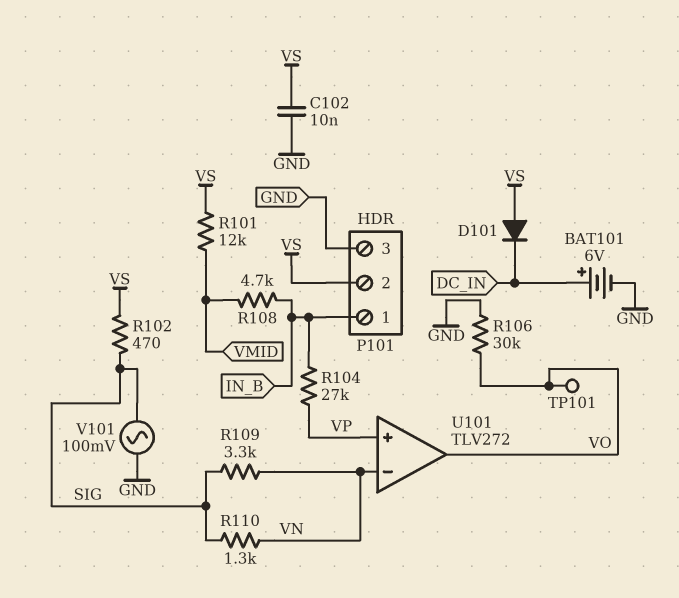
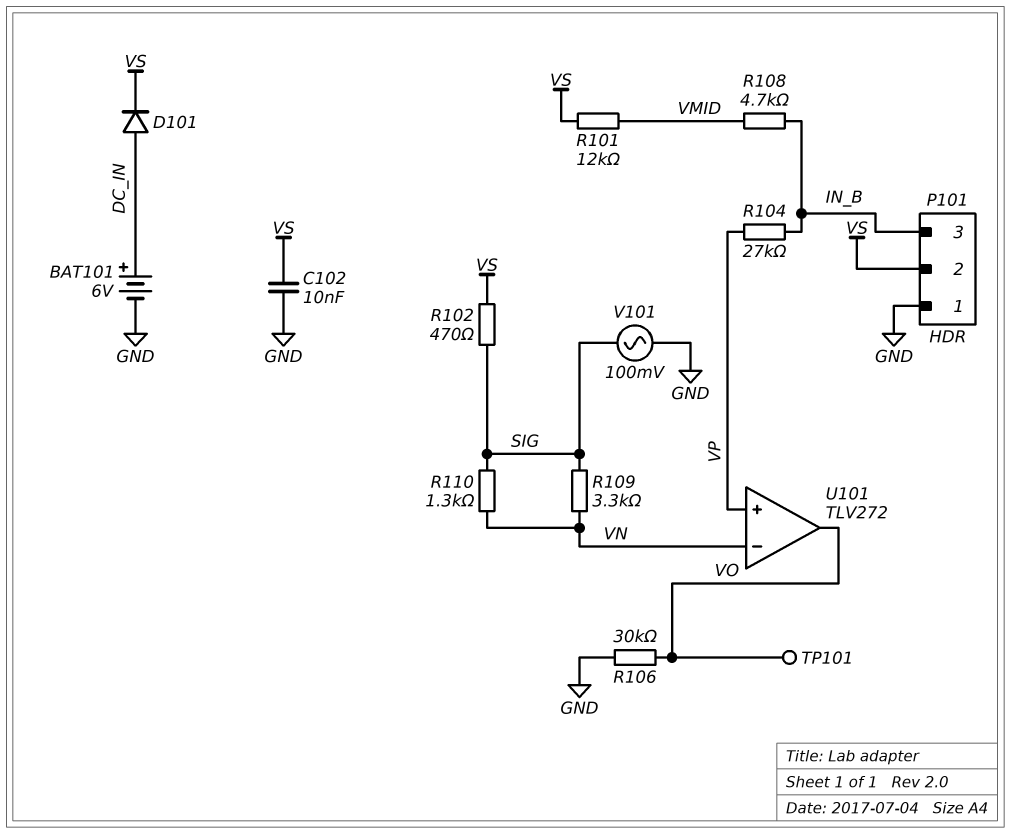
D101: diode (A VS, K DC_IN) -> diode (A DC_IN, K VS)
P101 pin 1: IN_B -> GND
P101 pin 3: GND -> IN_B

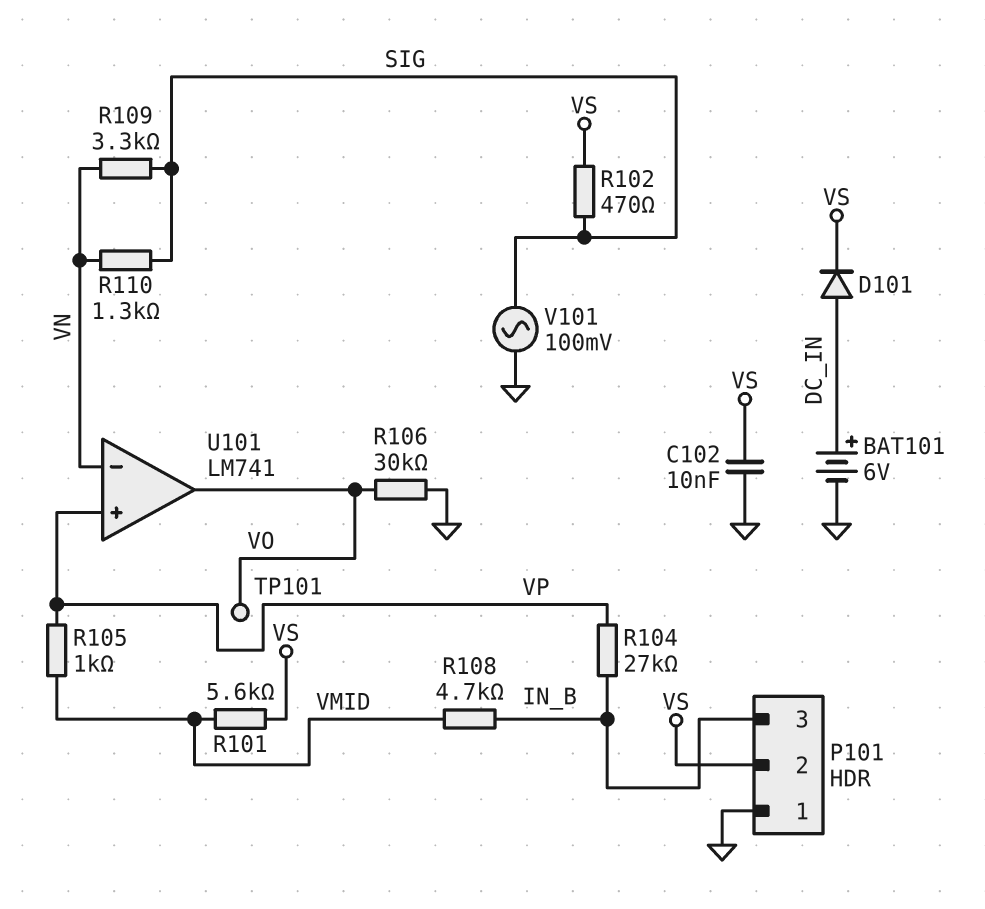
R101: 12k (VMID, VS) -> 5.6k (VMID, VS)
R105: none -> 1k (VMID, VP)
U101: TLV272 -> LM741

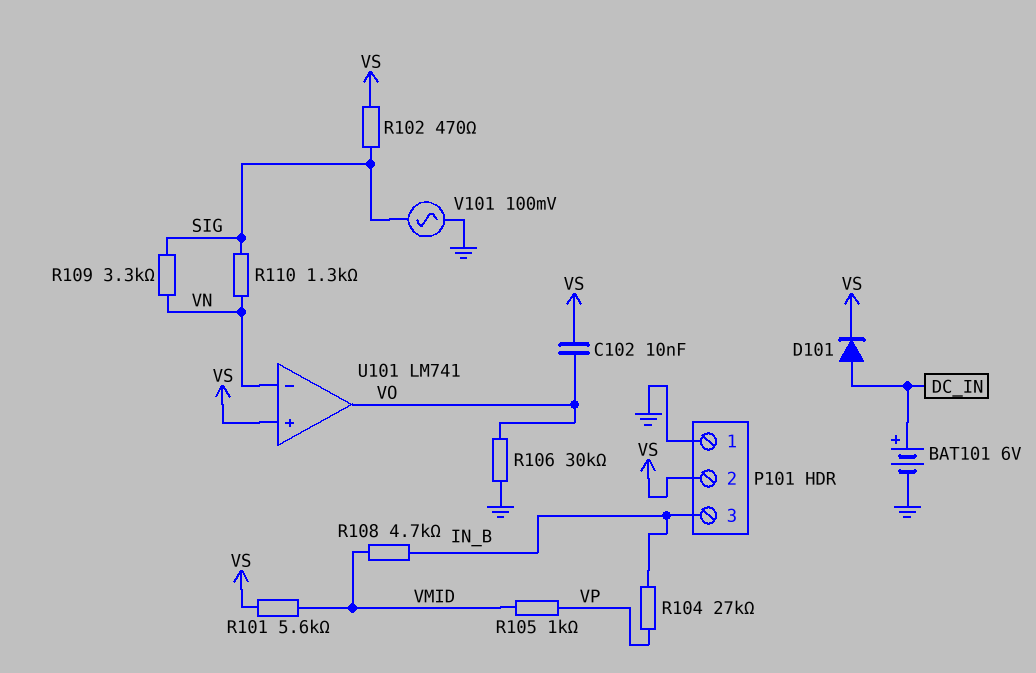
C102: 10nF (GND, VS) -> 10nF (VO, VS)
TP101: test point (VO) -> none
U101 pin in+: VP -> VS

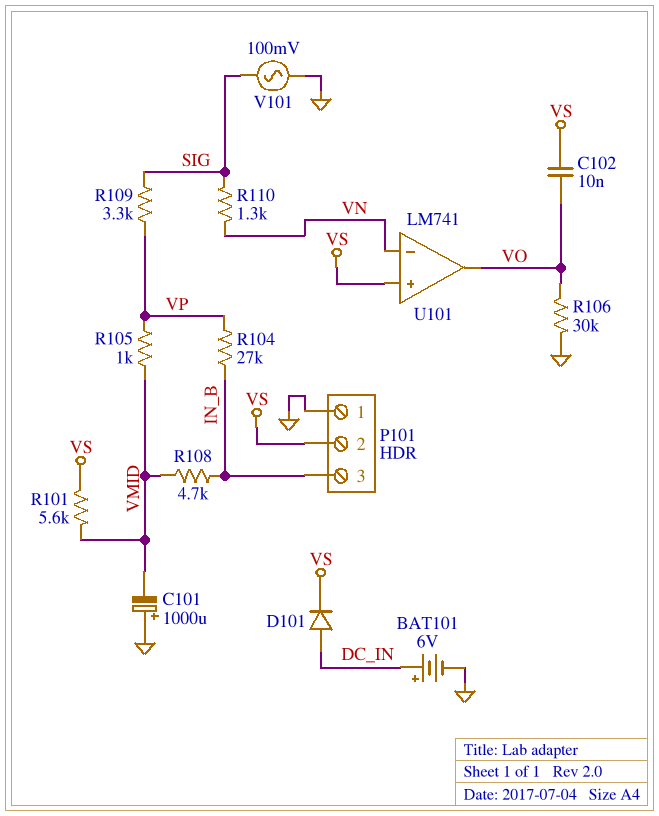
C101: none -> 1000uF (plus GND, minus VMID)
R102: 470 (SIG, VS) -> none
R109: 3.3k (SIG, VN) -> 3.3k (SIG, VP)

